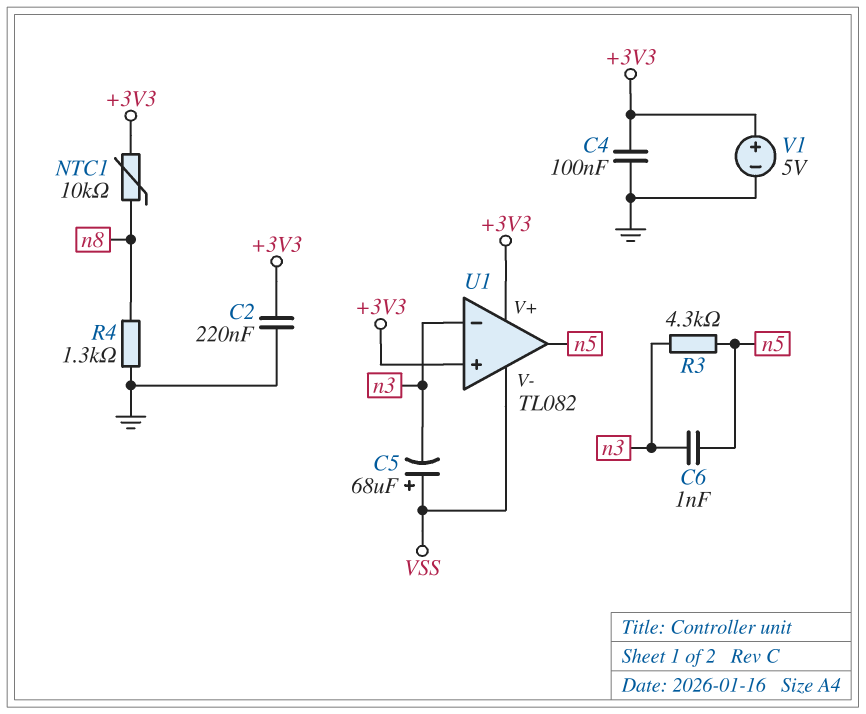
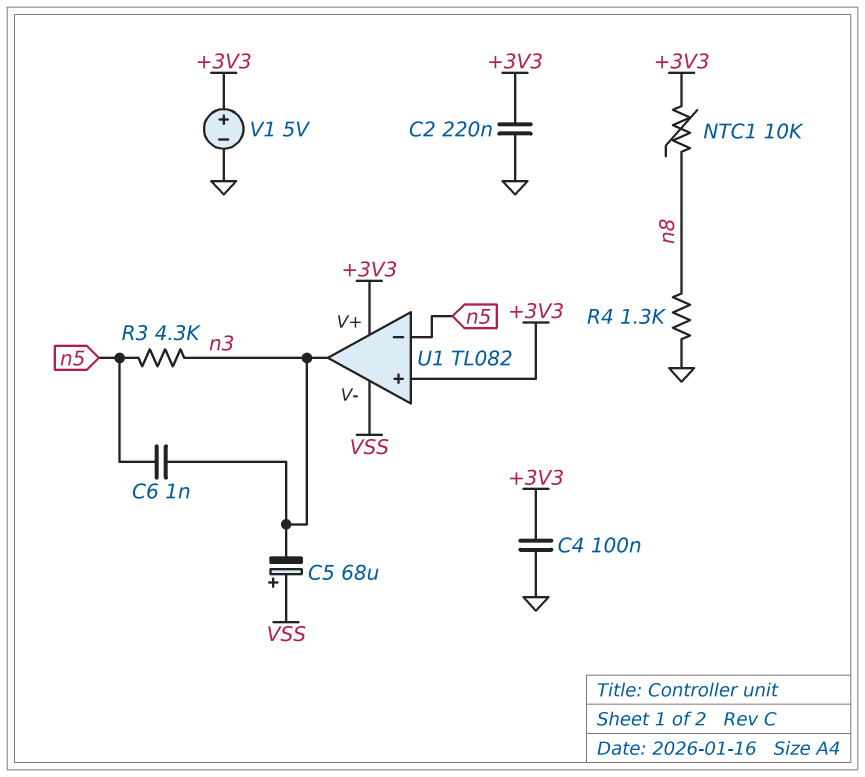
U1 pin in-: n3 -> n5
U1 pin out: n5 -> n3

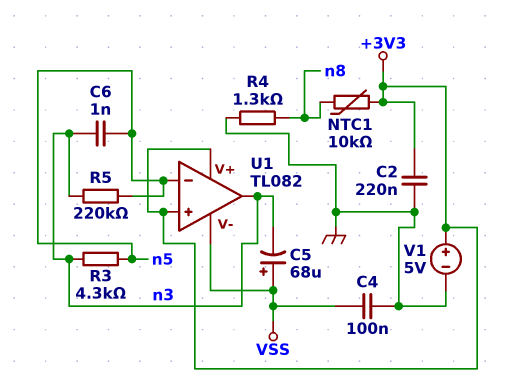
C4: 100nF (+3V3, GND) -> 100nF (GND, VSS)
R5: none -> 220k (n3, n5)

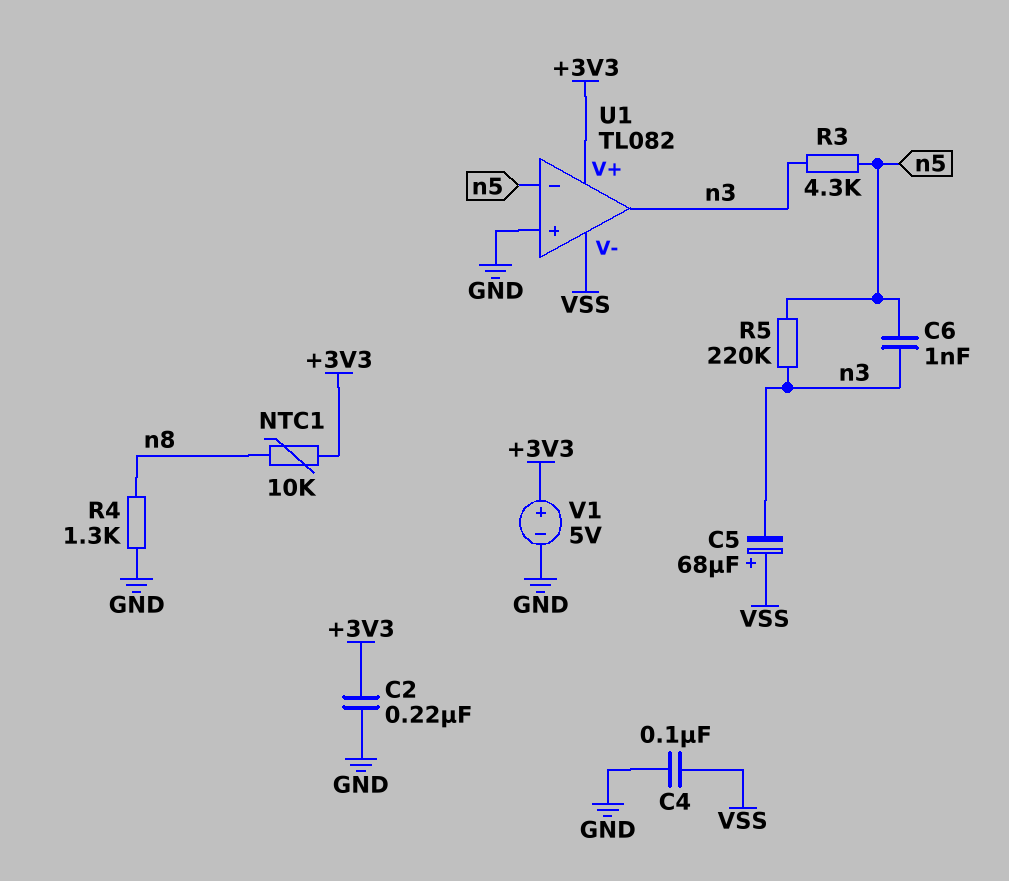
U1 pin in+: +3V3 -> GND

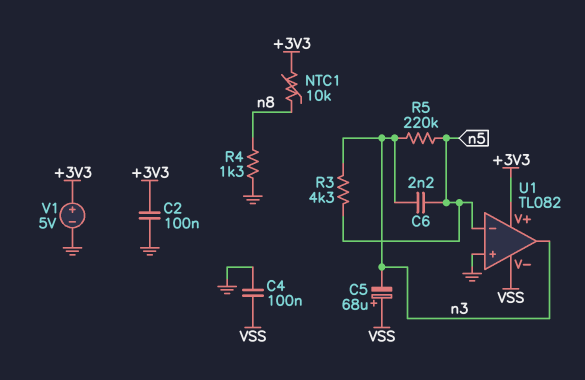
C2: 220nF (+3V3, GND) -> 100nF (+3V3, GND)
C6: 1nF (n3, n5) -> 2.2nF (n3, n5)

